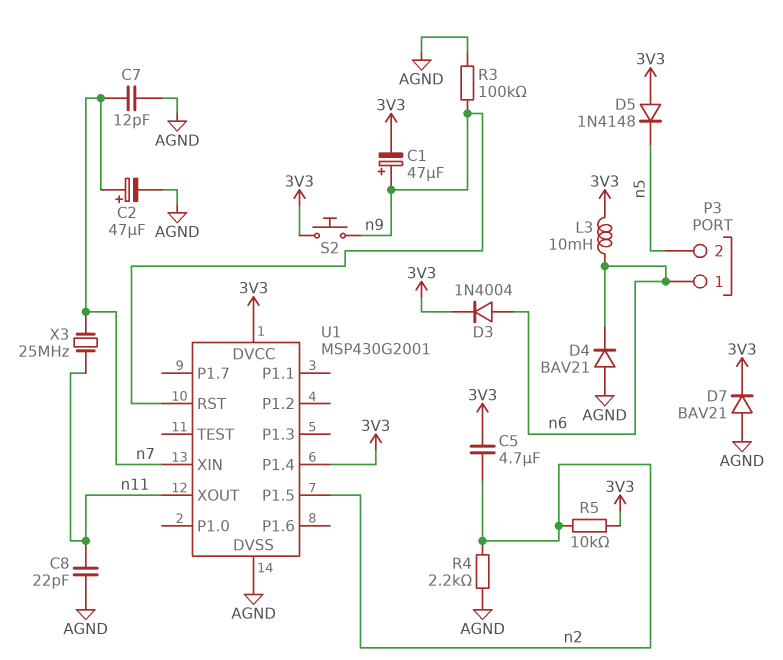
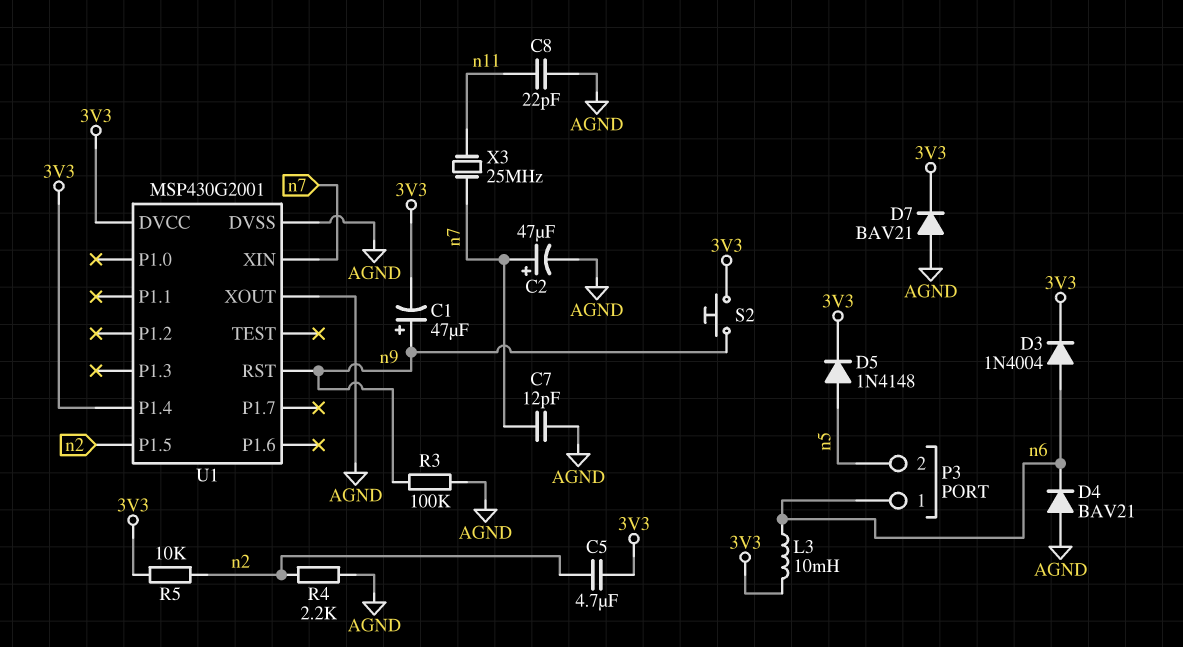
D5: diode 1N4148 (A 3V3, K n5) -> diode 1N4148 (A n5, K 3V3)
U1 pin XOUT: n11 -> AGND

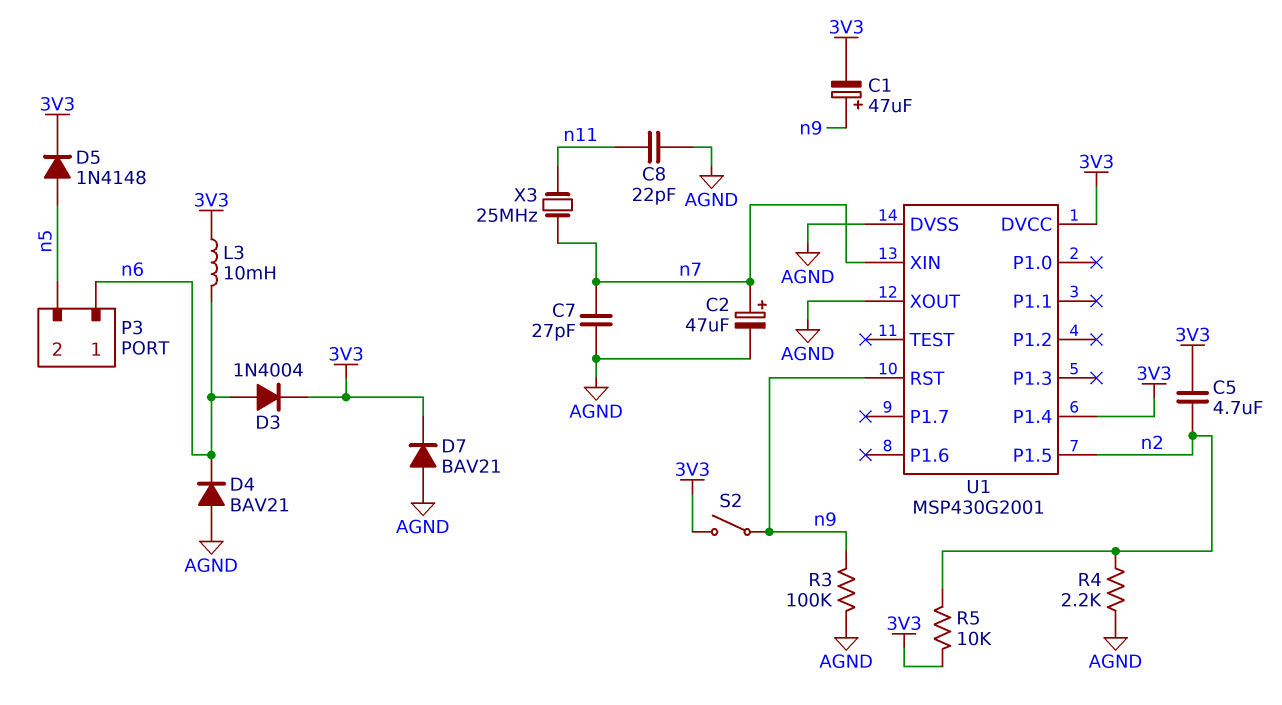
C7: 12pF (AGND, n7) -> 27pF (AGND, n7)
S2: button (3V3, n9) -> switch (3V3, n9)

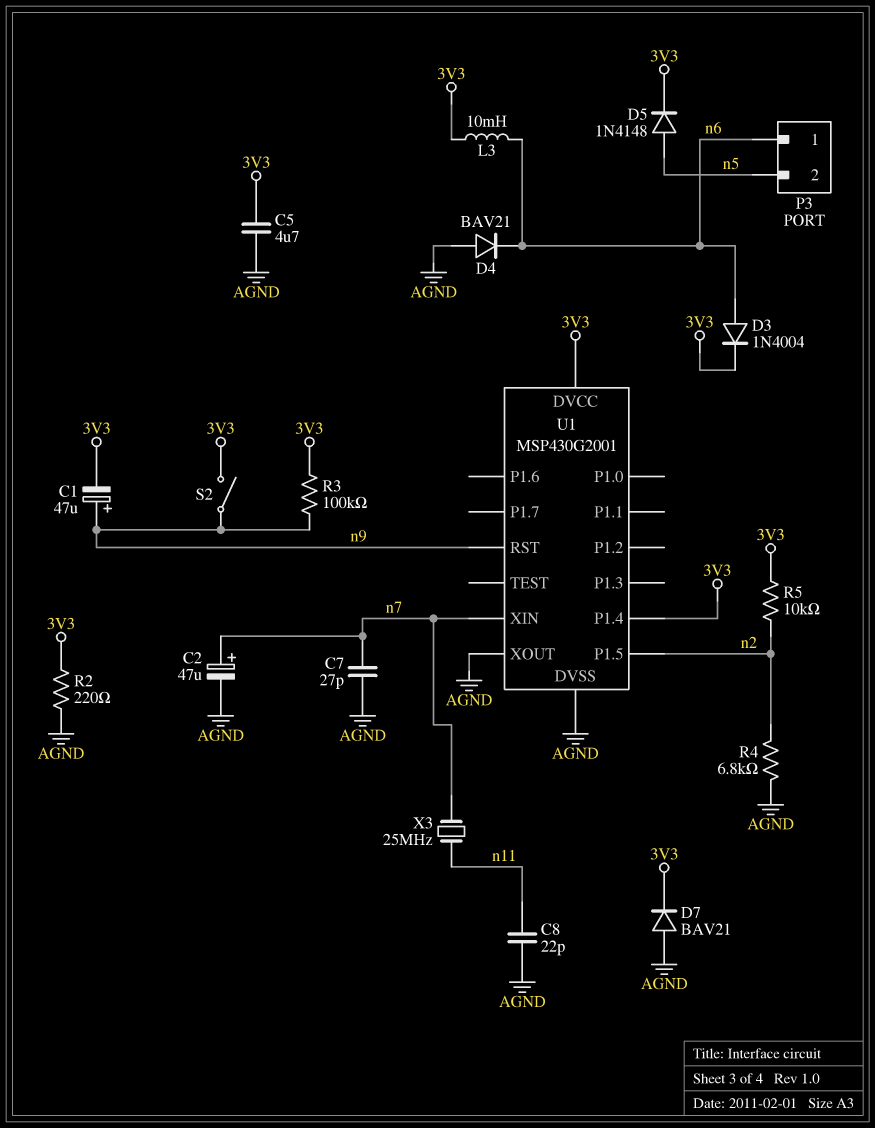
C5: 4.7uF (3V3, n2) -> 4.7uF (3V3, AGND)
R2: none -> 220 (3V3, AGND)
R3: 100k (AGND, n9) -> 100k (3V3, n9)
R4: 2.2k (AGND, n2) -> 6.8k (AGND, n2)

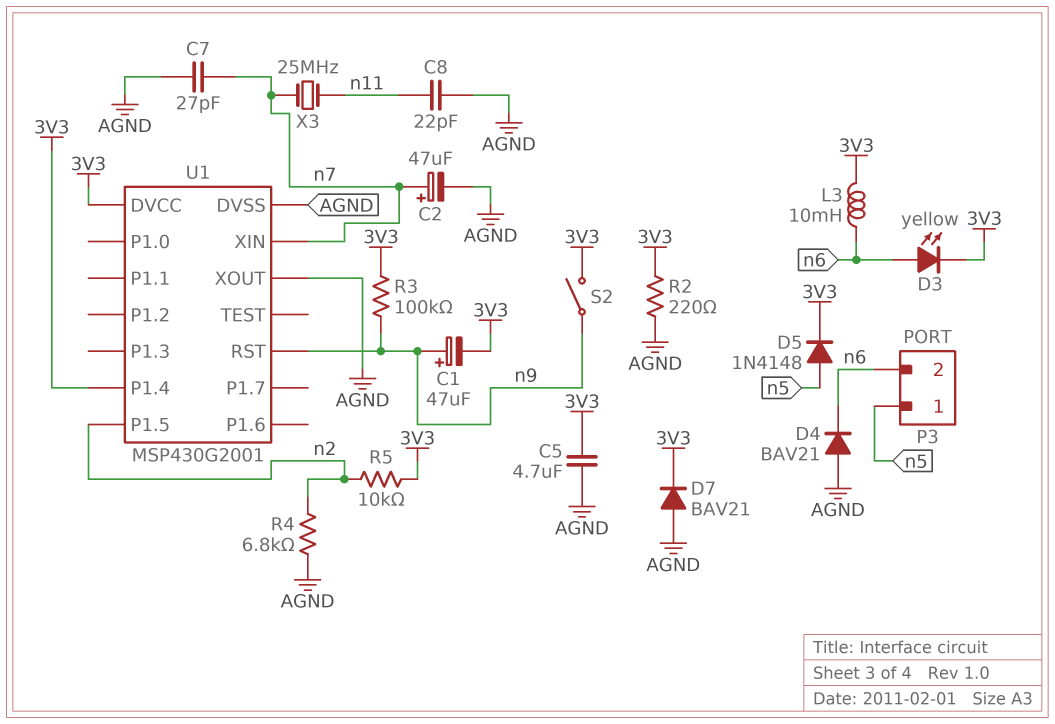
D3: diode 1N4004 (A n6, K 3V3) -> LED yellow (A n6, K 3V3)
P3 pin 1: n6 -> n5
P3 pin 2: n5 -> n6

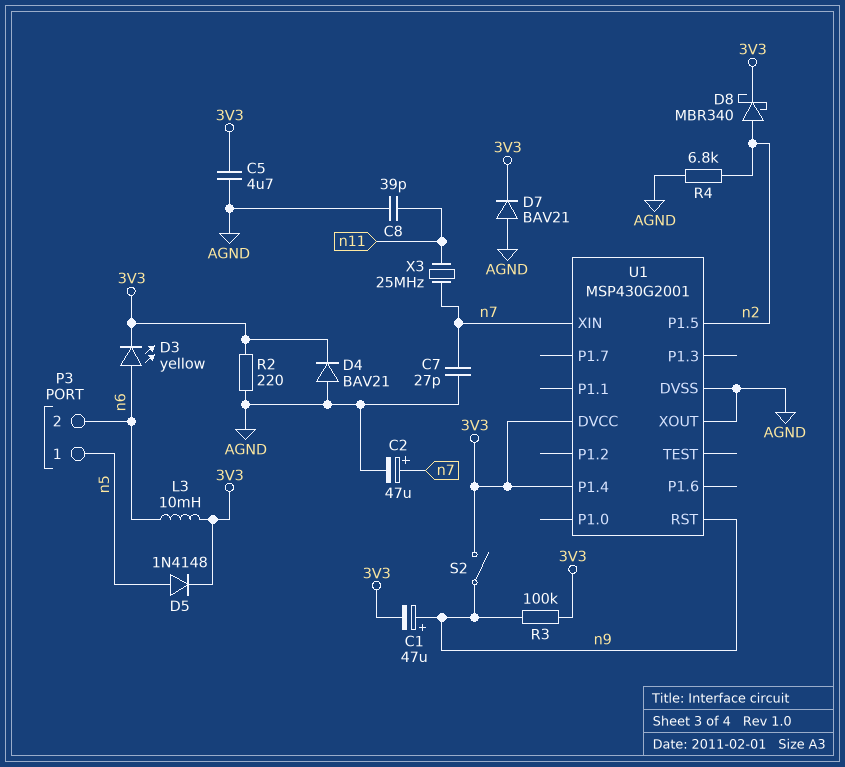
C8: 22pF (AGND, n11) -> 39pF (AGND, n11)
D4: diode BAV21 (A AGND, K n6) -> diode BAV21 (A AGND, K 3V3)
D8: none -> schottky MBR340 (A n2, K 3V3)
R5: 10k (3V3, n2) -> none

